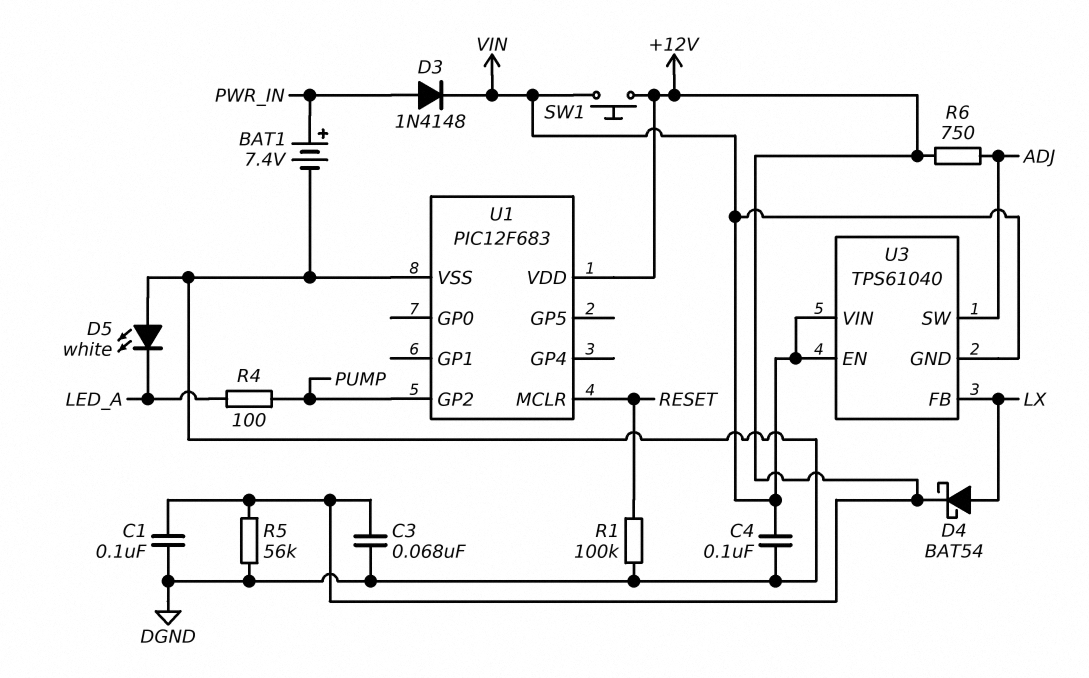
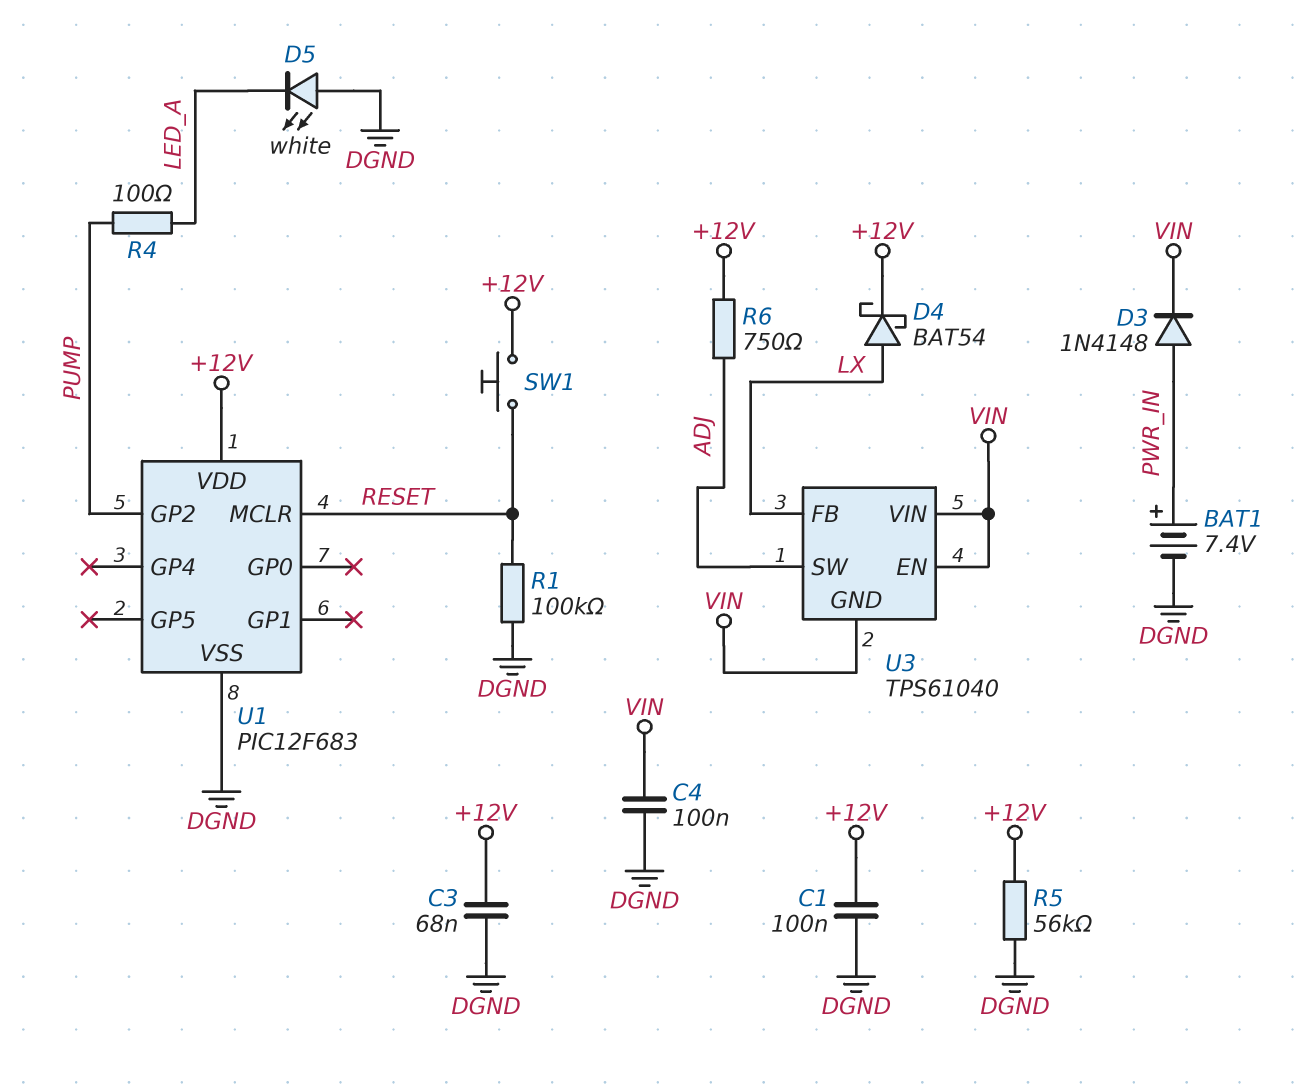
SW1: button (+12V, VIN) -> button (+12V, RESET)

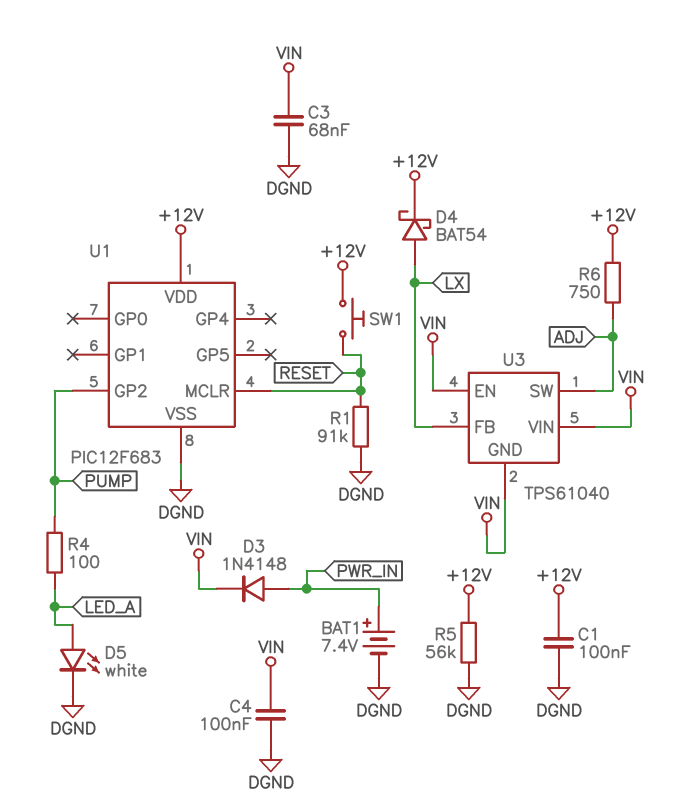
C3: 68nF (+12V, DGND) -> 68nF (DGND, VIN)
D5: LED white (A DGND, K LED_A) -> LED white (A LED_A, K DGND)
R1: 100k (DGND, RESET) -> 91k (DGND, RESET)

